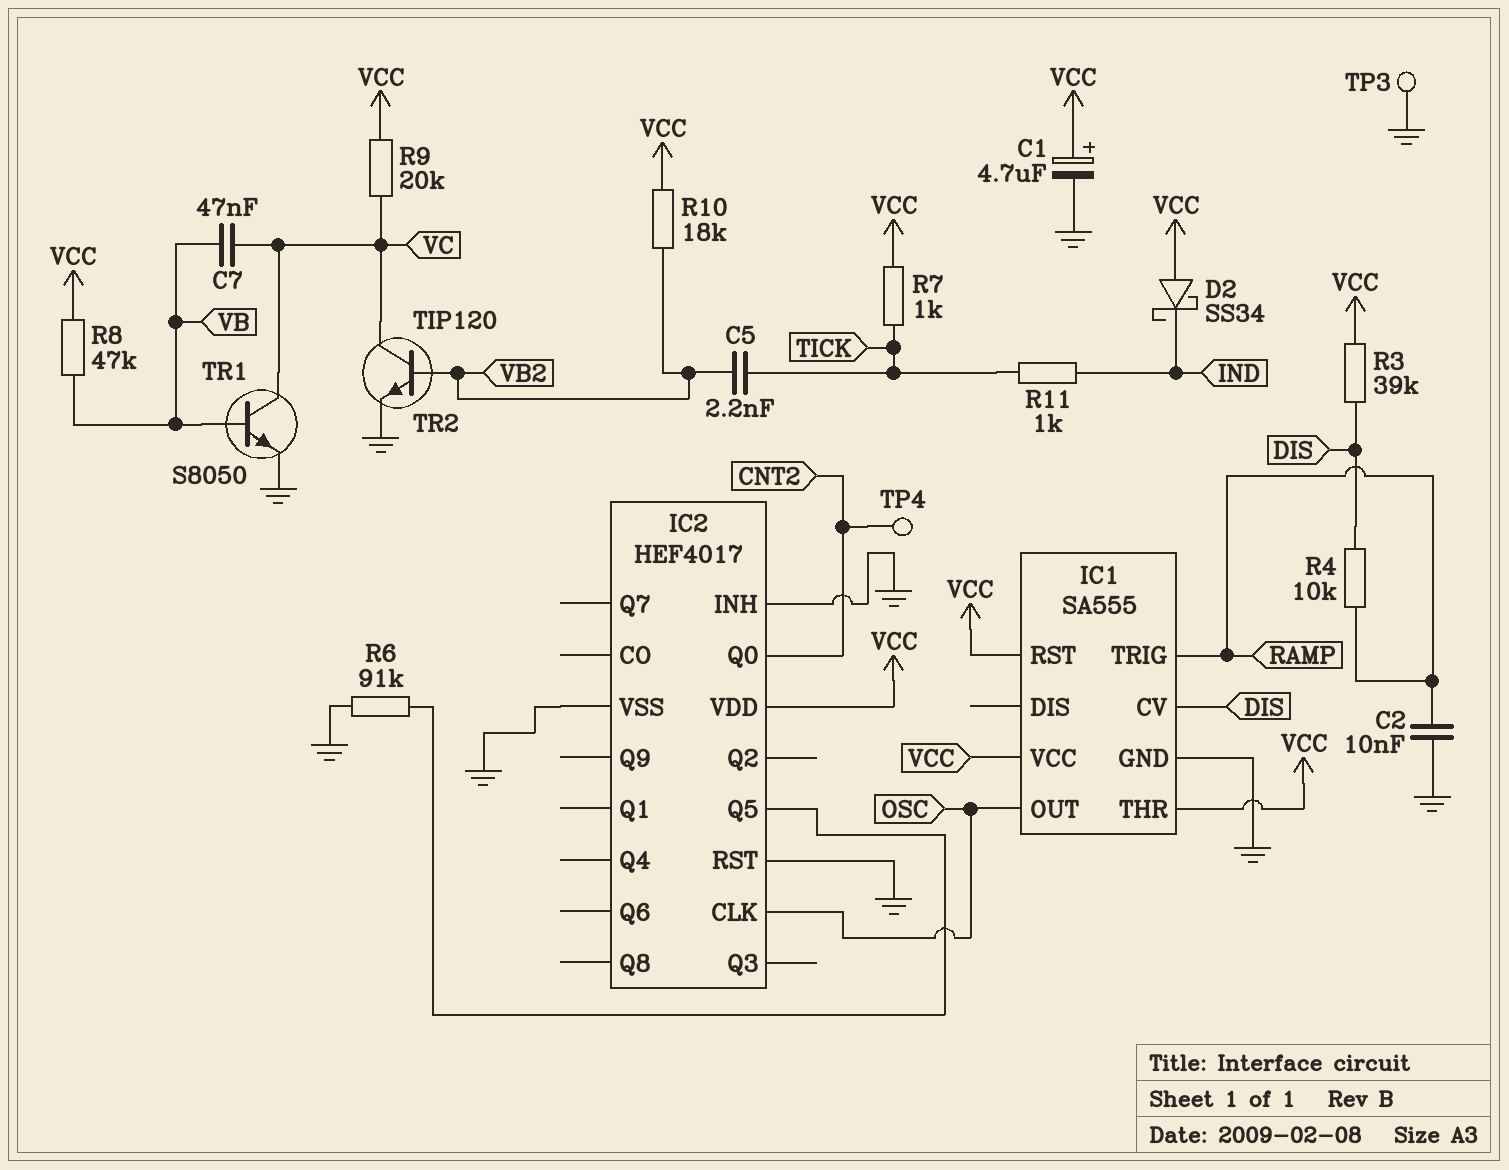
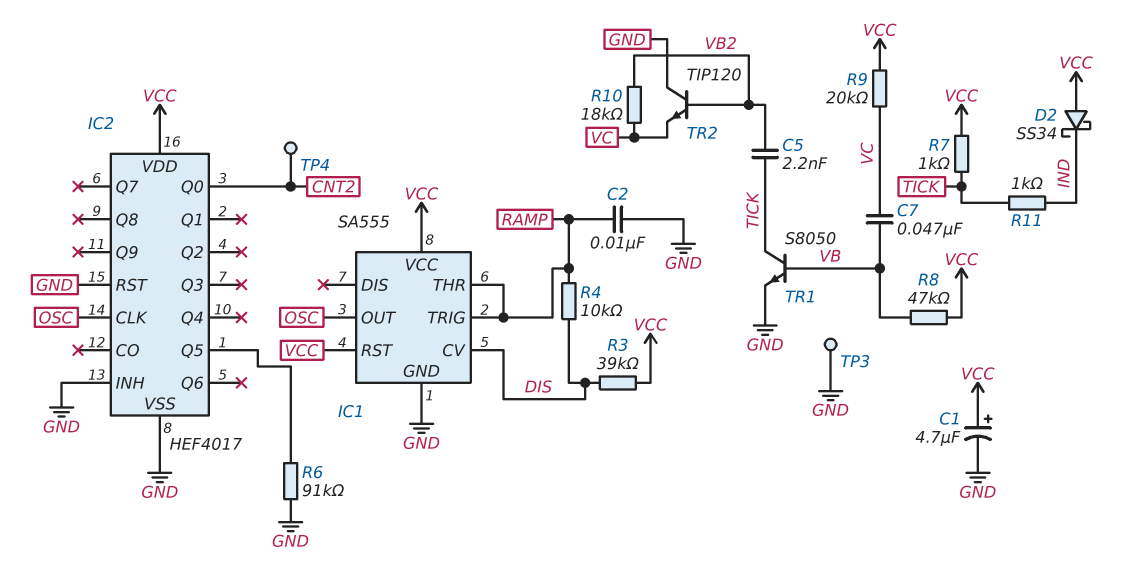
IC1 pin THR: VCC -> RAMP
R10: 18k (VB2, VCC) -> 18k (VB2, VC)
TR1: NPN S8050 (B VB, C VC, E GND) -> NPN S8050 (B VB, C TICK, E GND)
TR2: NPN TIP120 (B VB2, C VC, E GND) -> NPN TIP120 (B VB2, C GND, E VC)

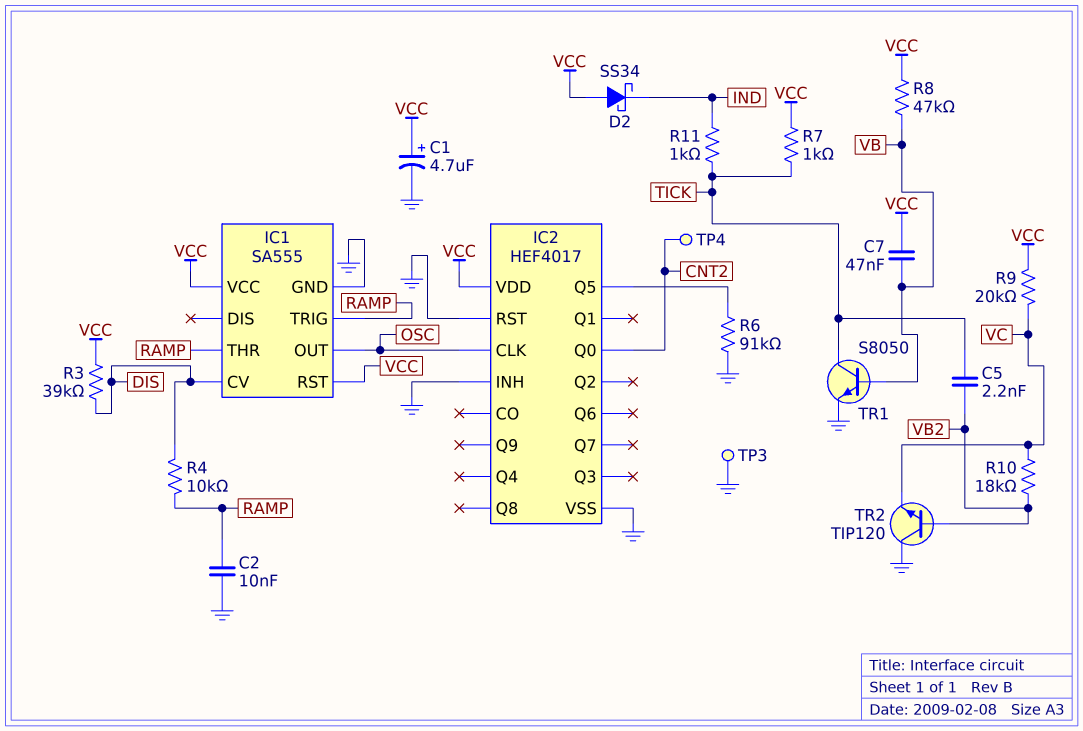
C7: 47nF (VB, VC) -> 47nF (VB, VCC)

